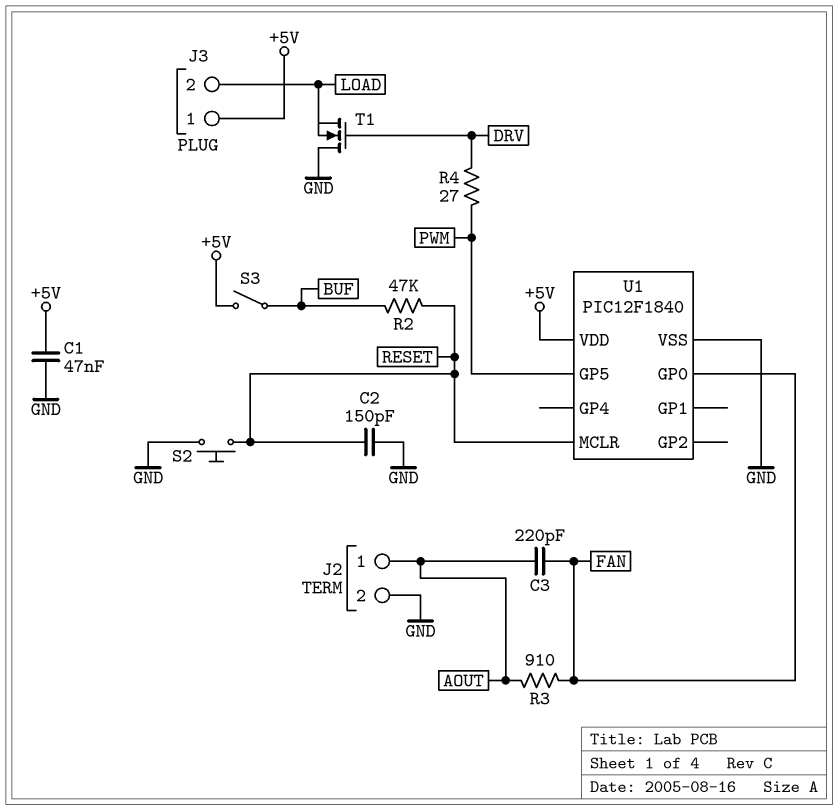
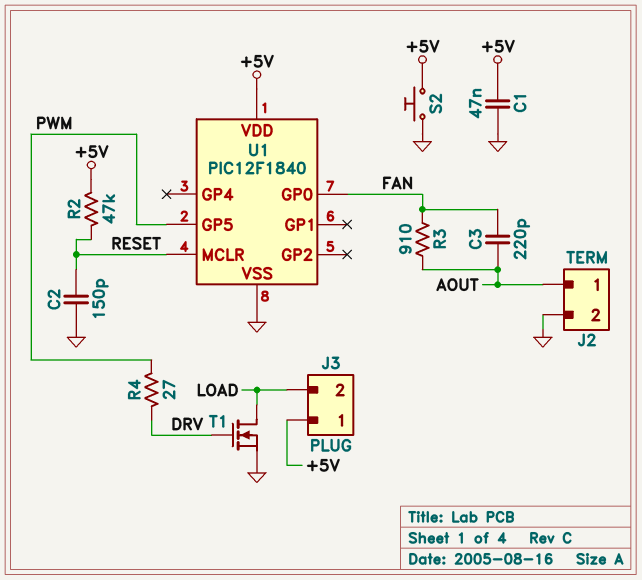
R2: 47k (BUF, RESET) -> 47k (+5V, RESET)
S2: button (GND, RESET) -> button (+5V, GND)
S3: switch (+5V, BUF) -> none
T1: NMOS (G DRV, D GND, S LOAD) -> NMOS (G DRV, D LOAD, S GND)

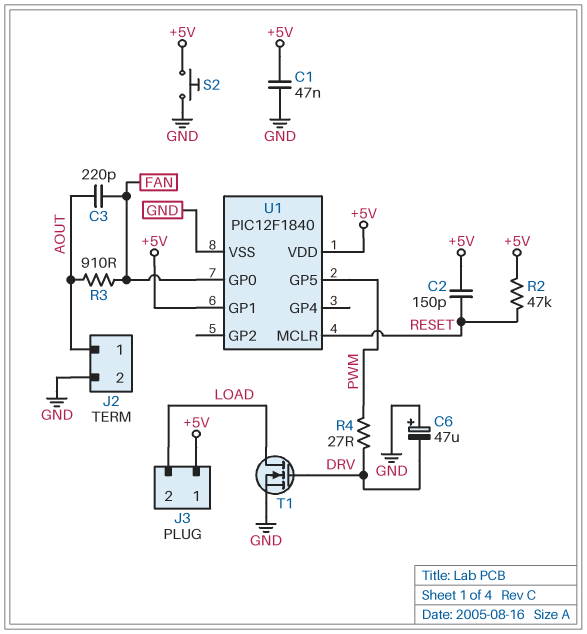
C2: 150pF (GND, RESET) -> 150pF (+5V, RESET)
C6: none -> 47uF (plus GND, minus DRV)
U1 pin GP1: none -> +5V

